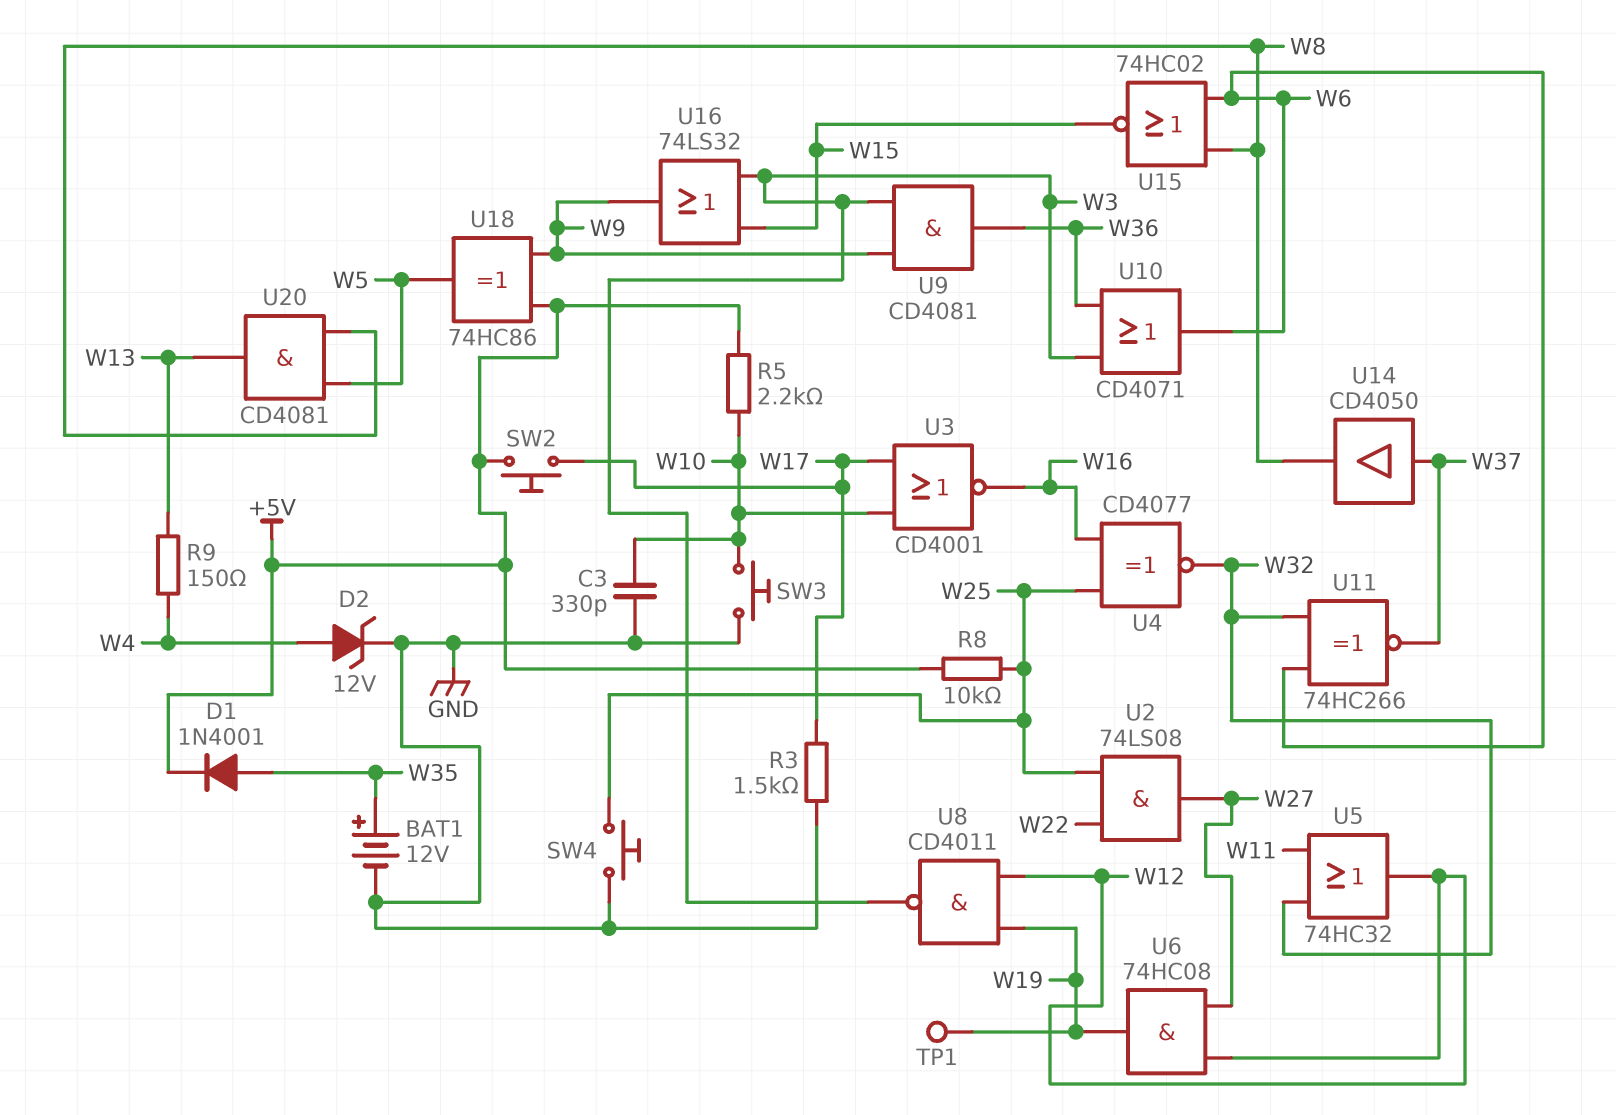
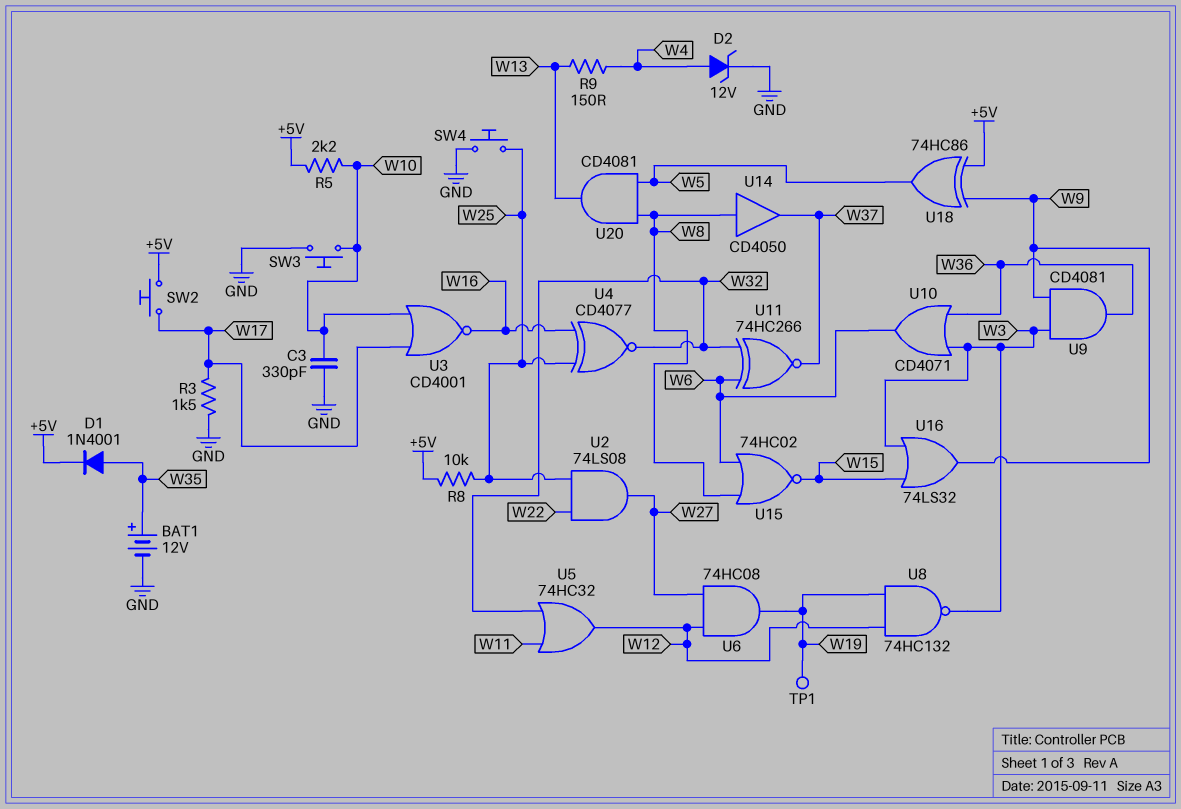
U8: NAND CD4011 (in W12, in W19, out W3) -> NAND 74HC132 (in W12, in W19, out W3)
U14: buffer CD4050 (in W37, out W8) -> buffer CD4050 (in W8, out W37)

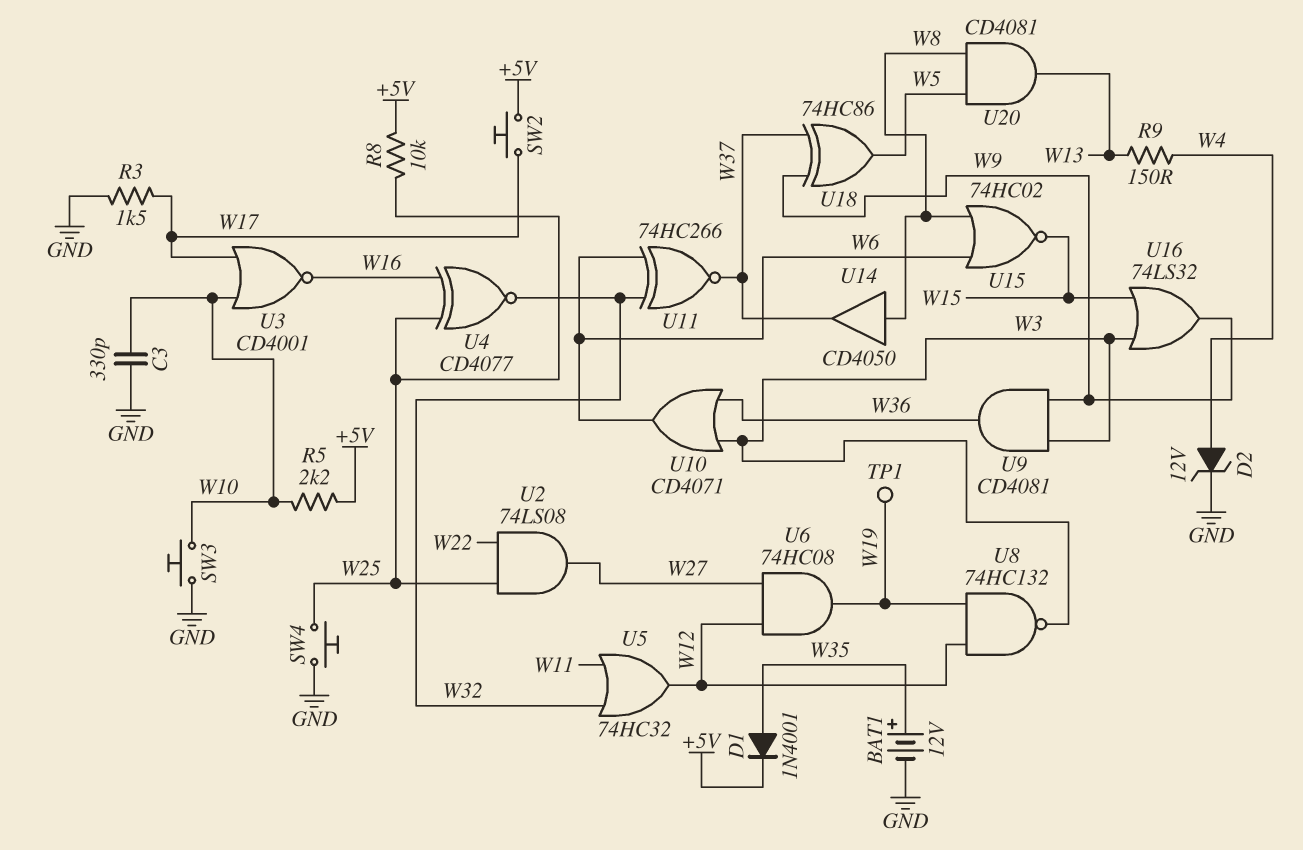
U18: XOR 74HC86 (in +5V, in W9, out W5) -> XOR 74HC86 (in W9, in W37, out W5)

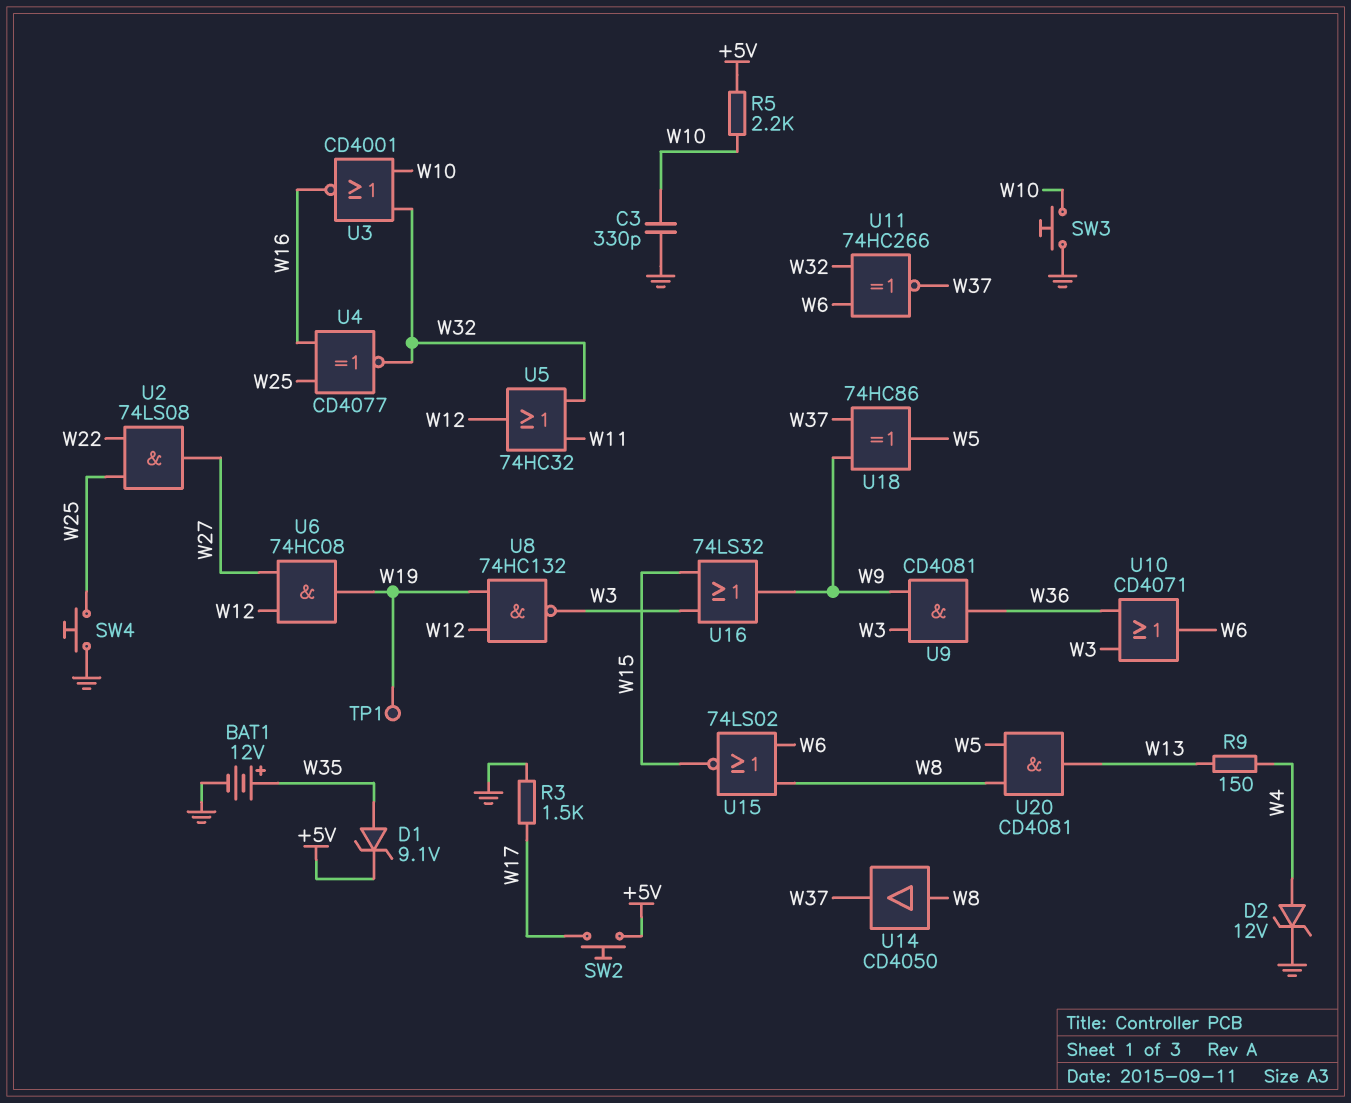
D1: diode 1N4001 (A W35, K +5V) -> zener 9.1V (A W35, K +5V)
R8: 10k (+5V, W25) -> none
U3: NOR CD4001 (in W10, in W17, out W16) -> NOR CD4001 (in W10, in W32, out W16)
U15: NOR 74HC02 (in W6, in W8, out W15) -> NOR 74LS02 (in W6, in W8, out W15)

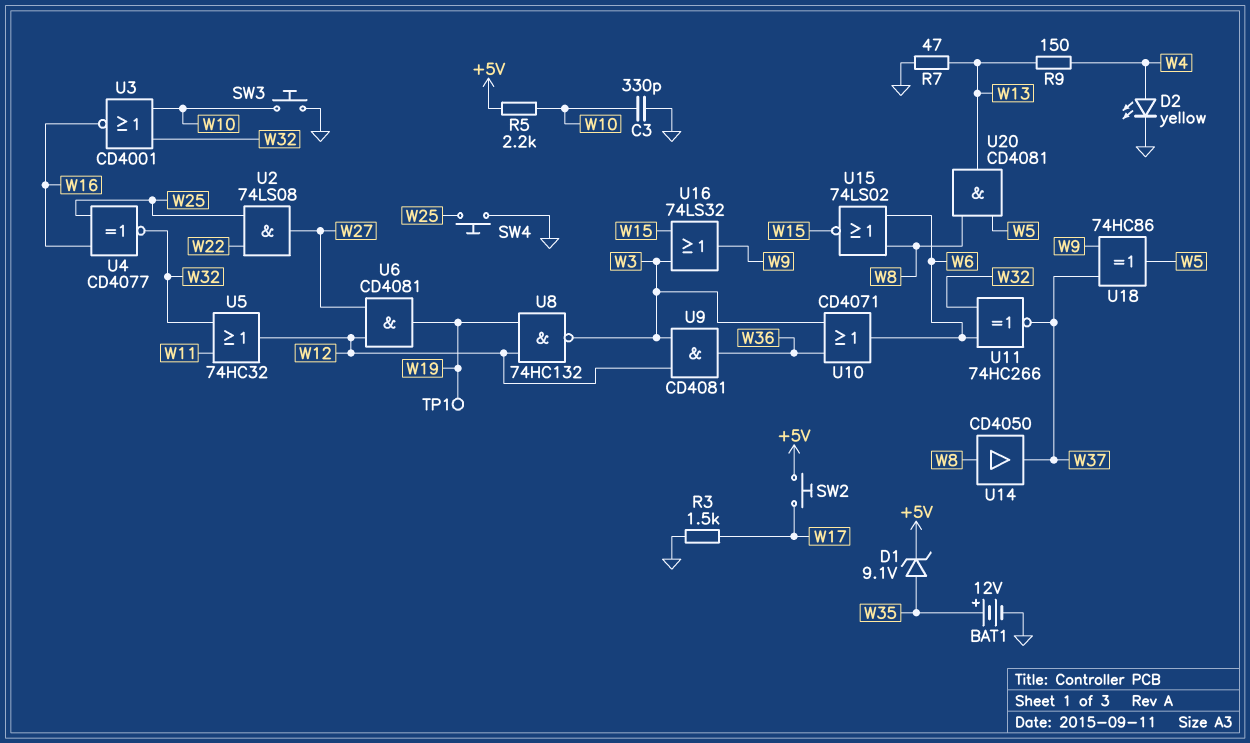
D2: zener 12V (A W4, K GND) -> LED yellow (A W4, K GND)
R7: none -> 47 (GND, W13)
U6: AND 74HC08 (in W12, in W27, out W19) -> AND CD4081 (in W12, in W27, out W19)
U9: AND CD4081 (in W3, in W9, out W36) -> AND CD4081 (in W3, in W12, out W36)

